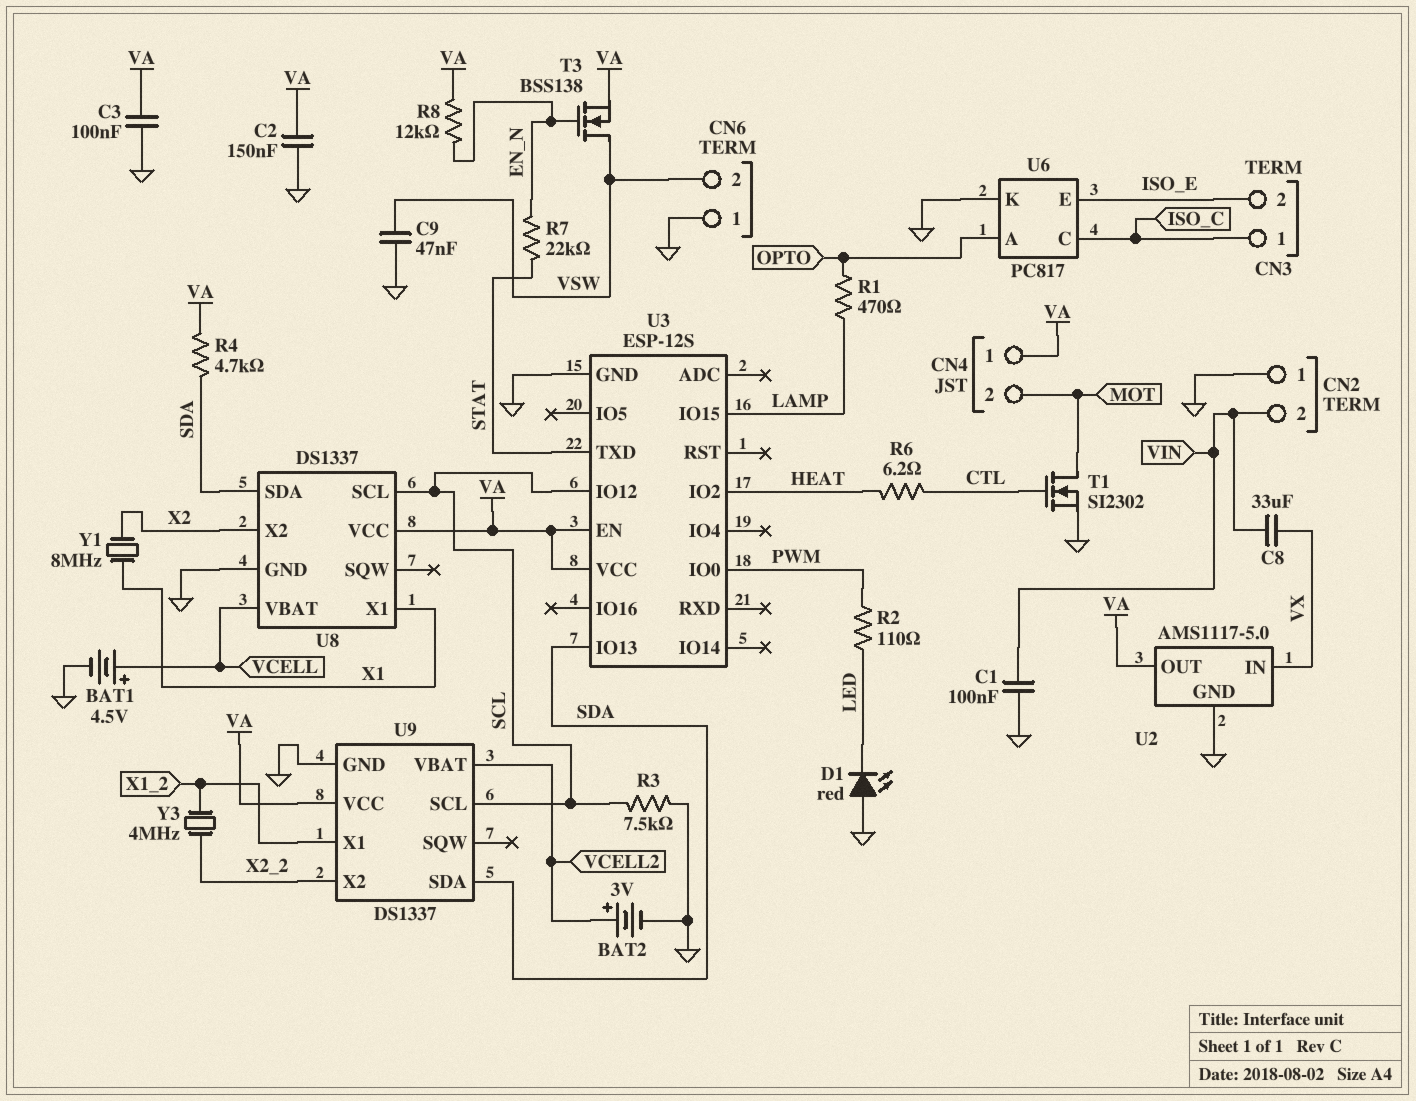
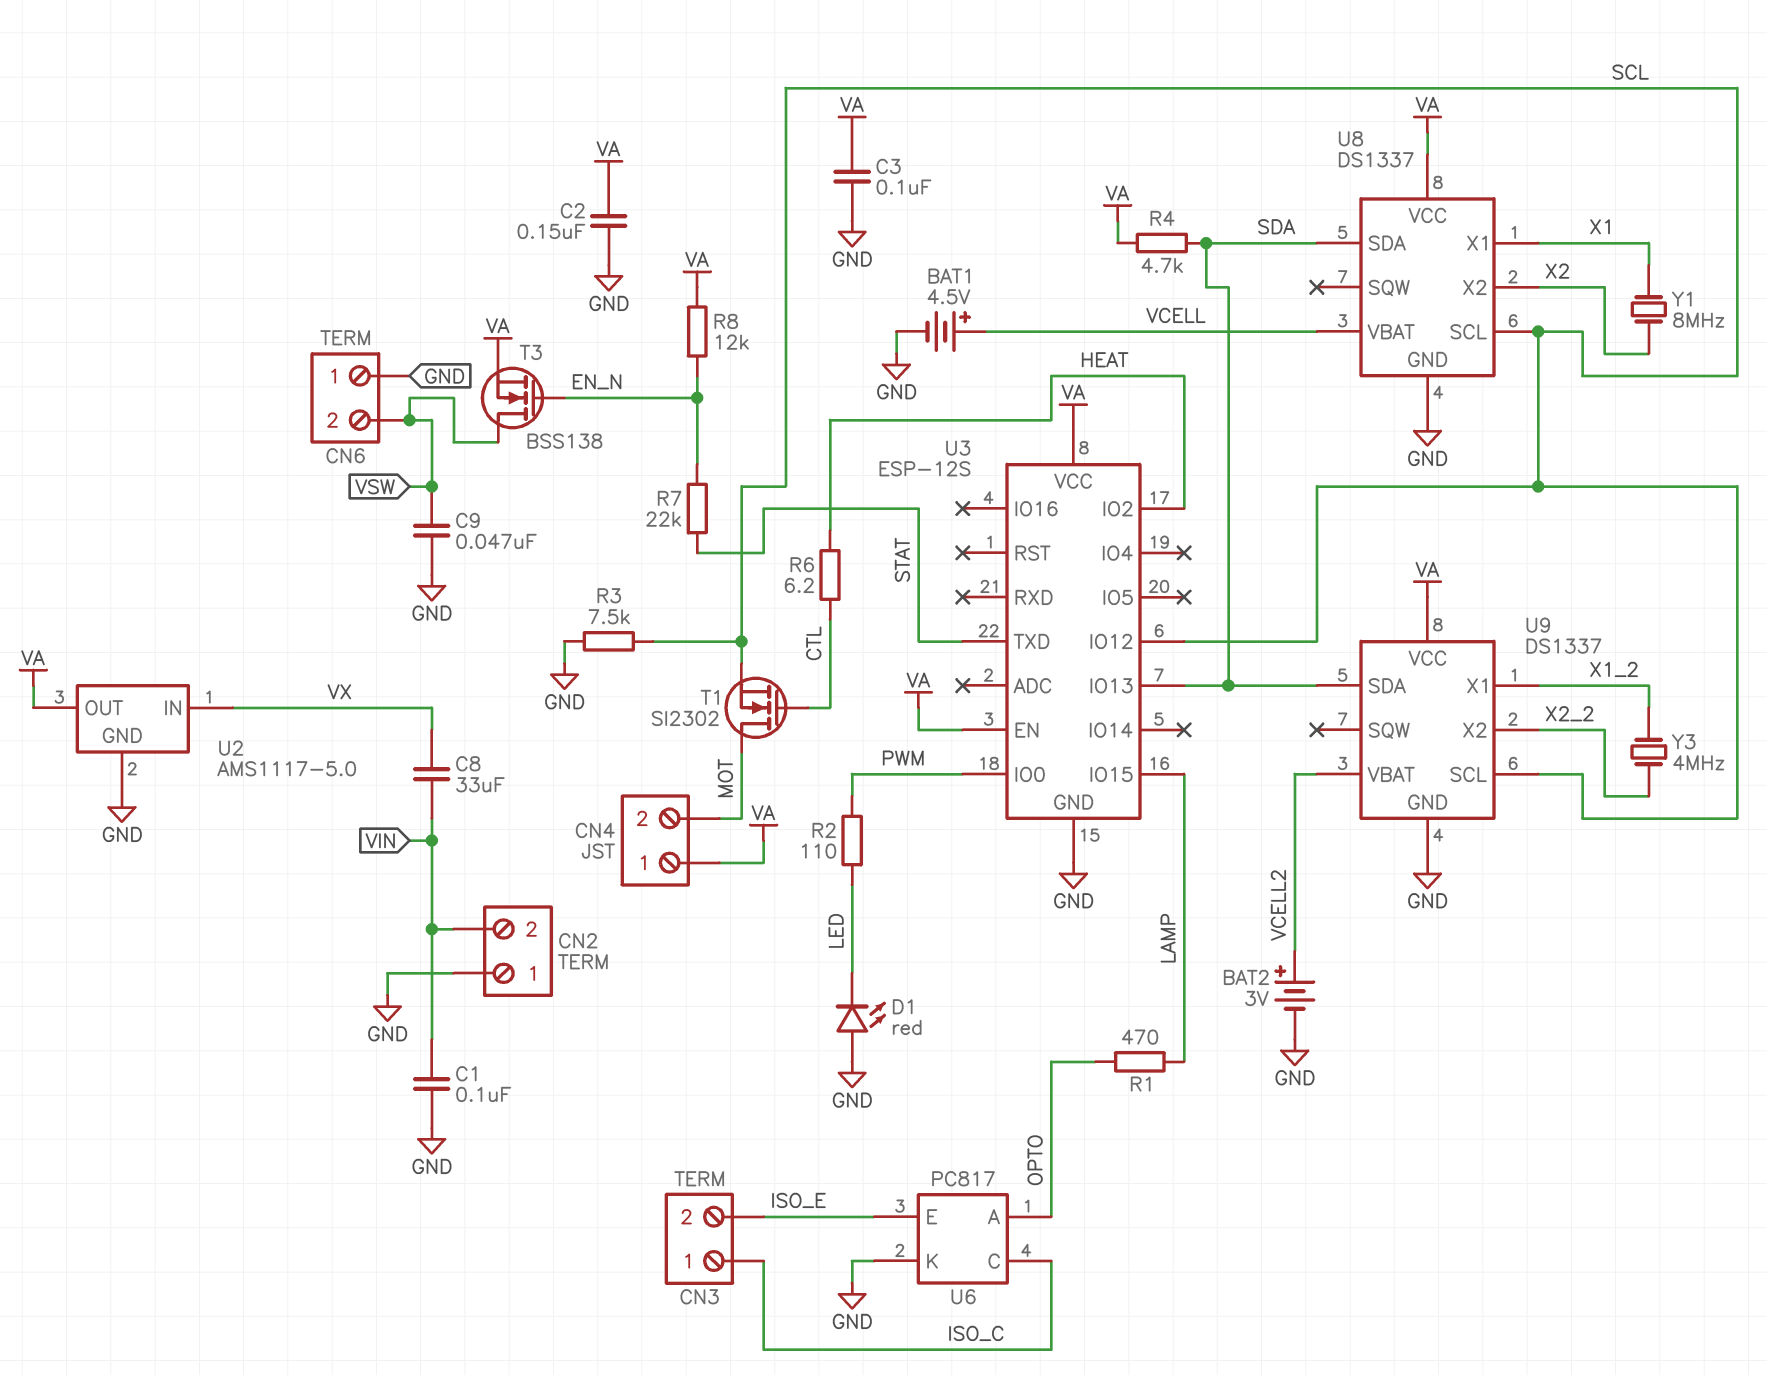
T1: NMOS SI2302 (G CTL, D MOT, S GND) -> NMOS SI2302 (G CTL, D MOT, S SCL)

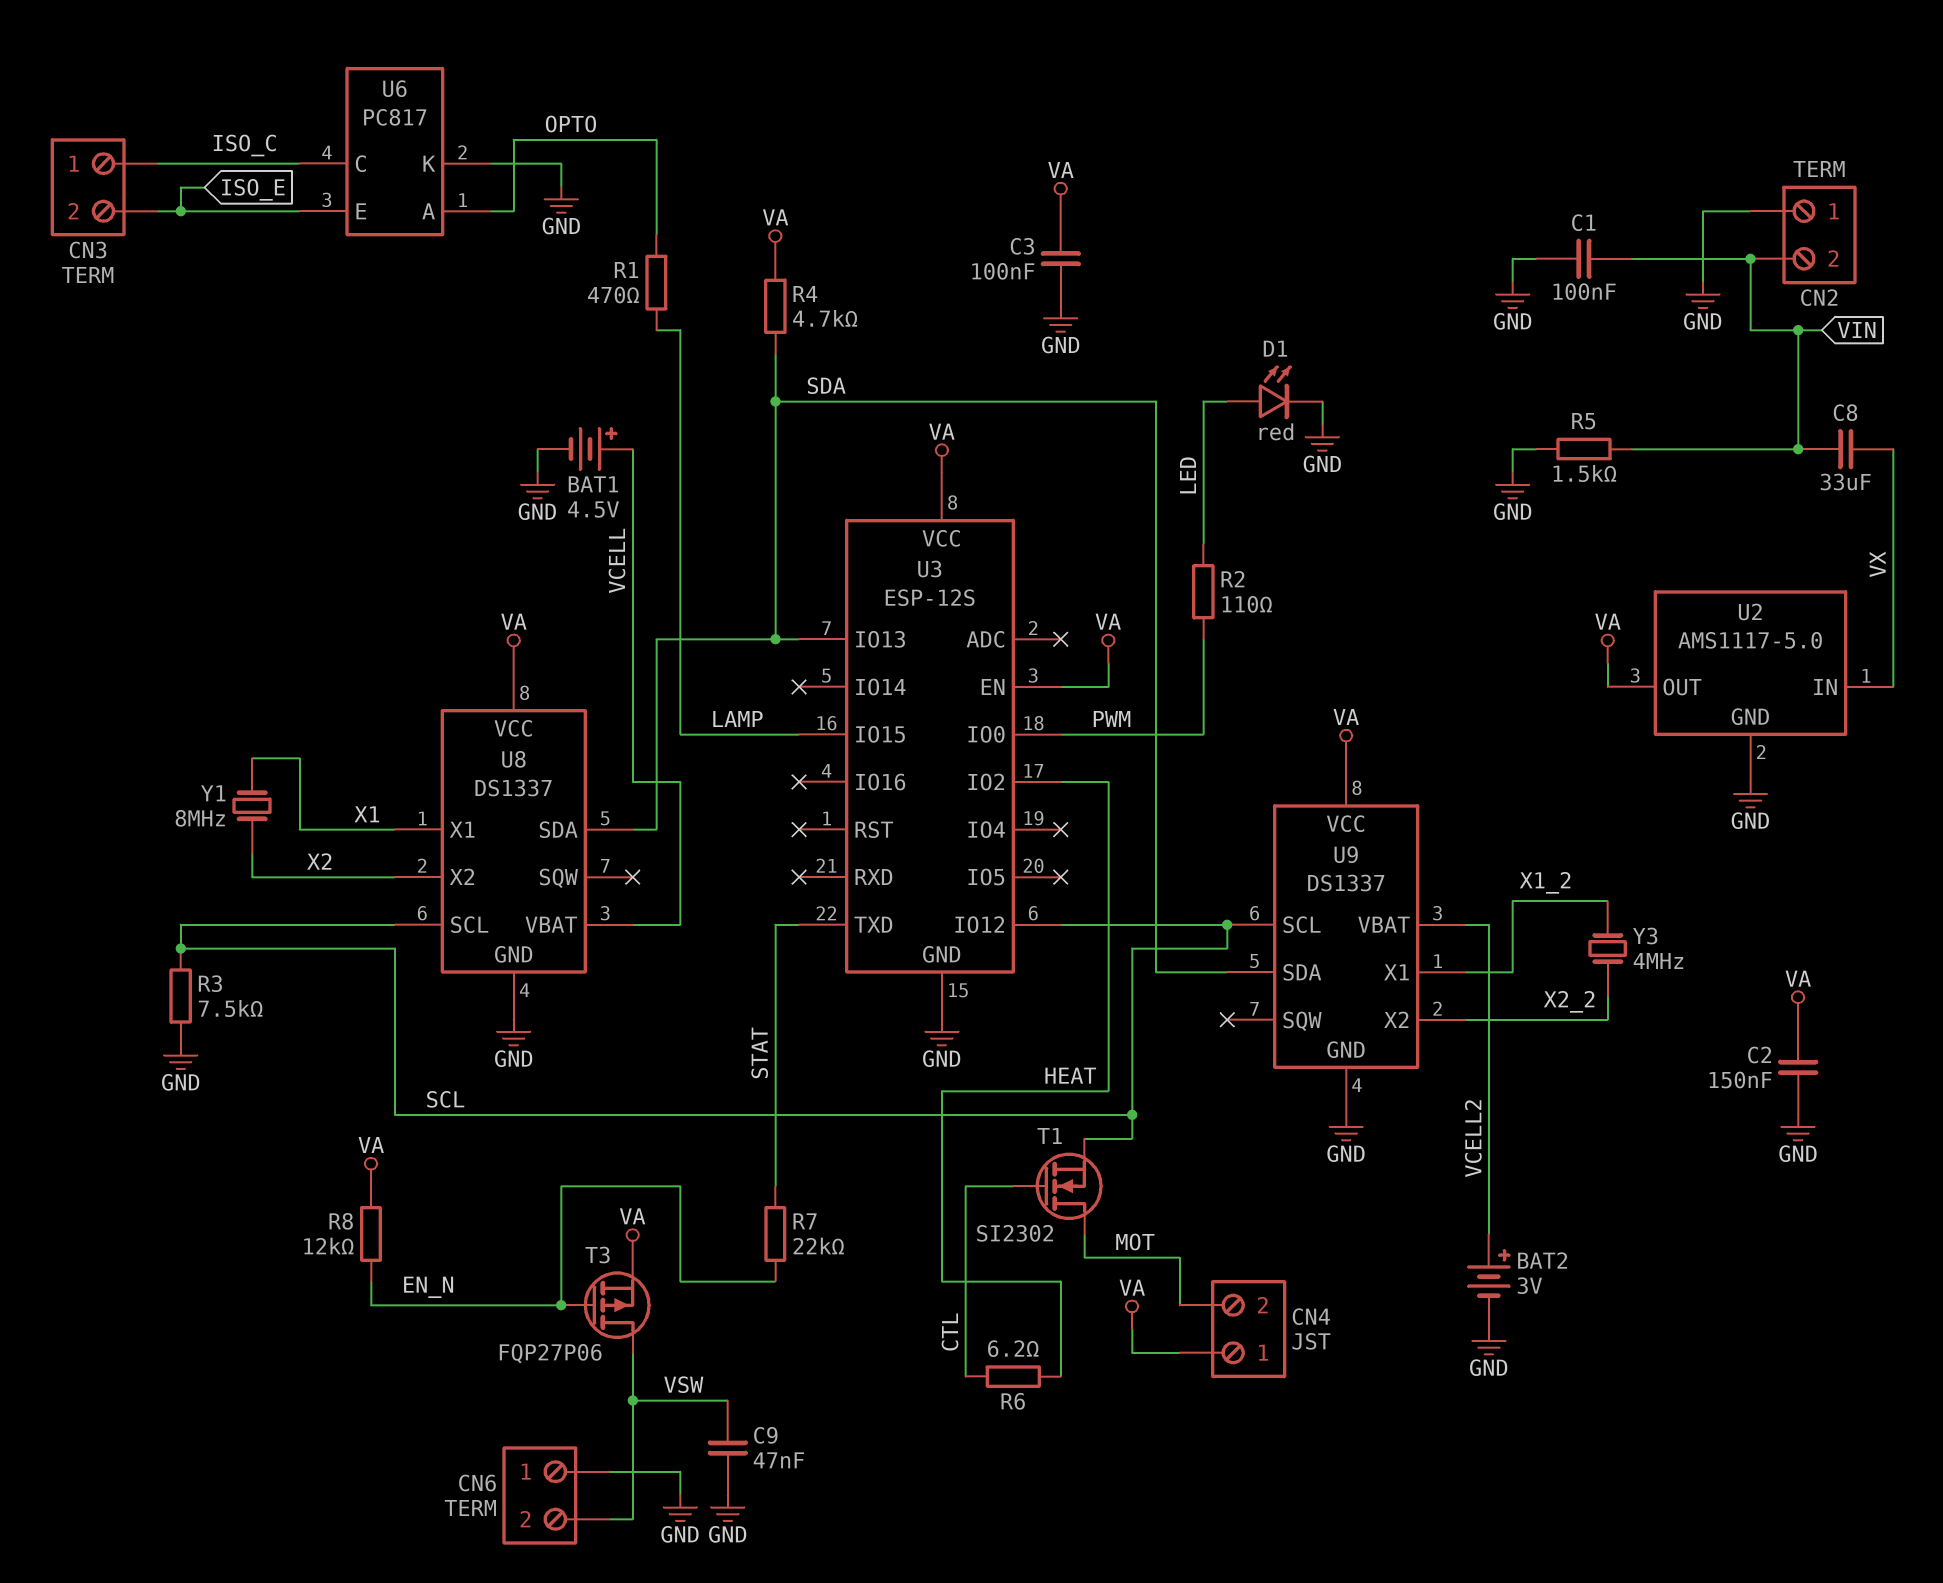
D1: LED red (A GND, K LED) -> LED red (A LED, K GND)
R5: none -> 1.5k (GND, VIN)
T3: NMOS BSS138 (G EN_N, D VSW, S VA) -> PMOS FQP27P06 (G EN_N, D VSW, S VA)

